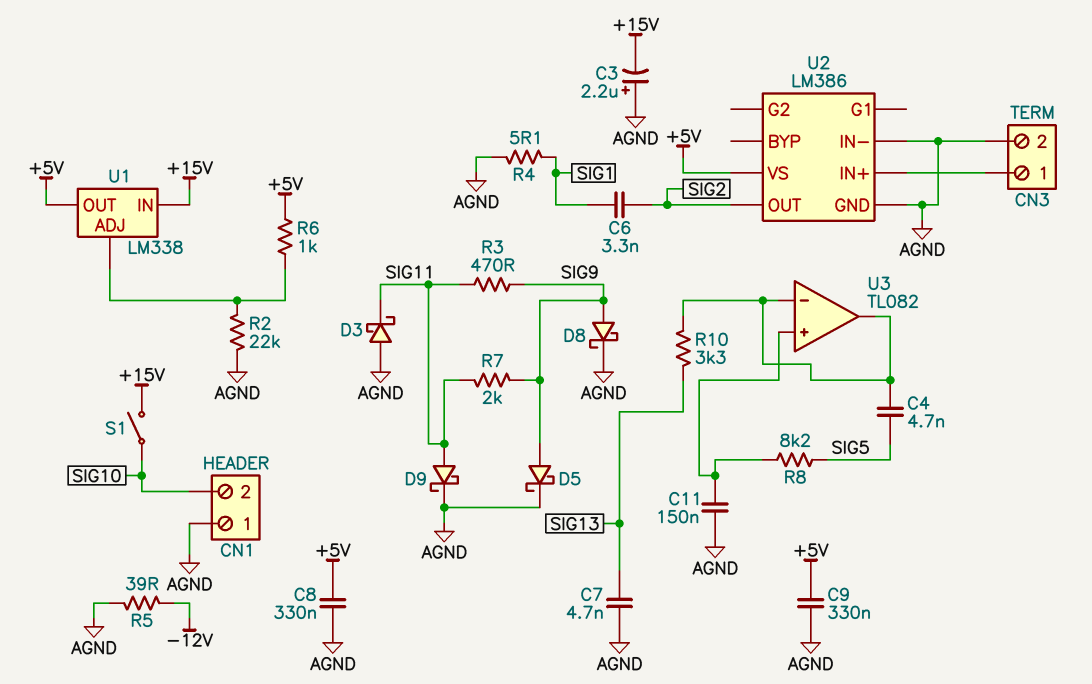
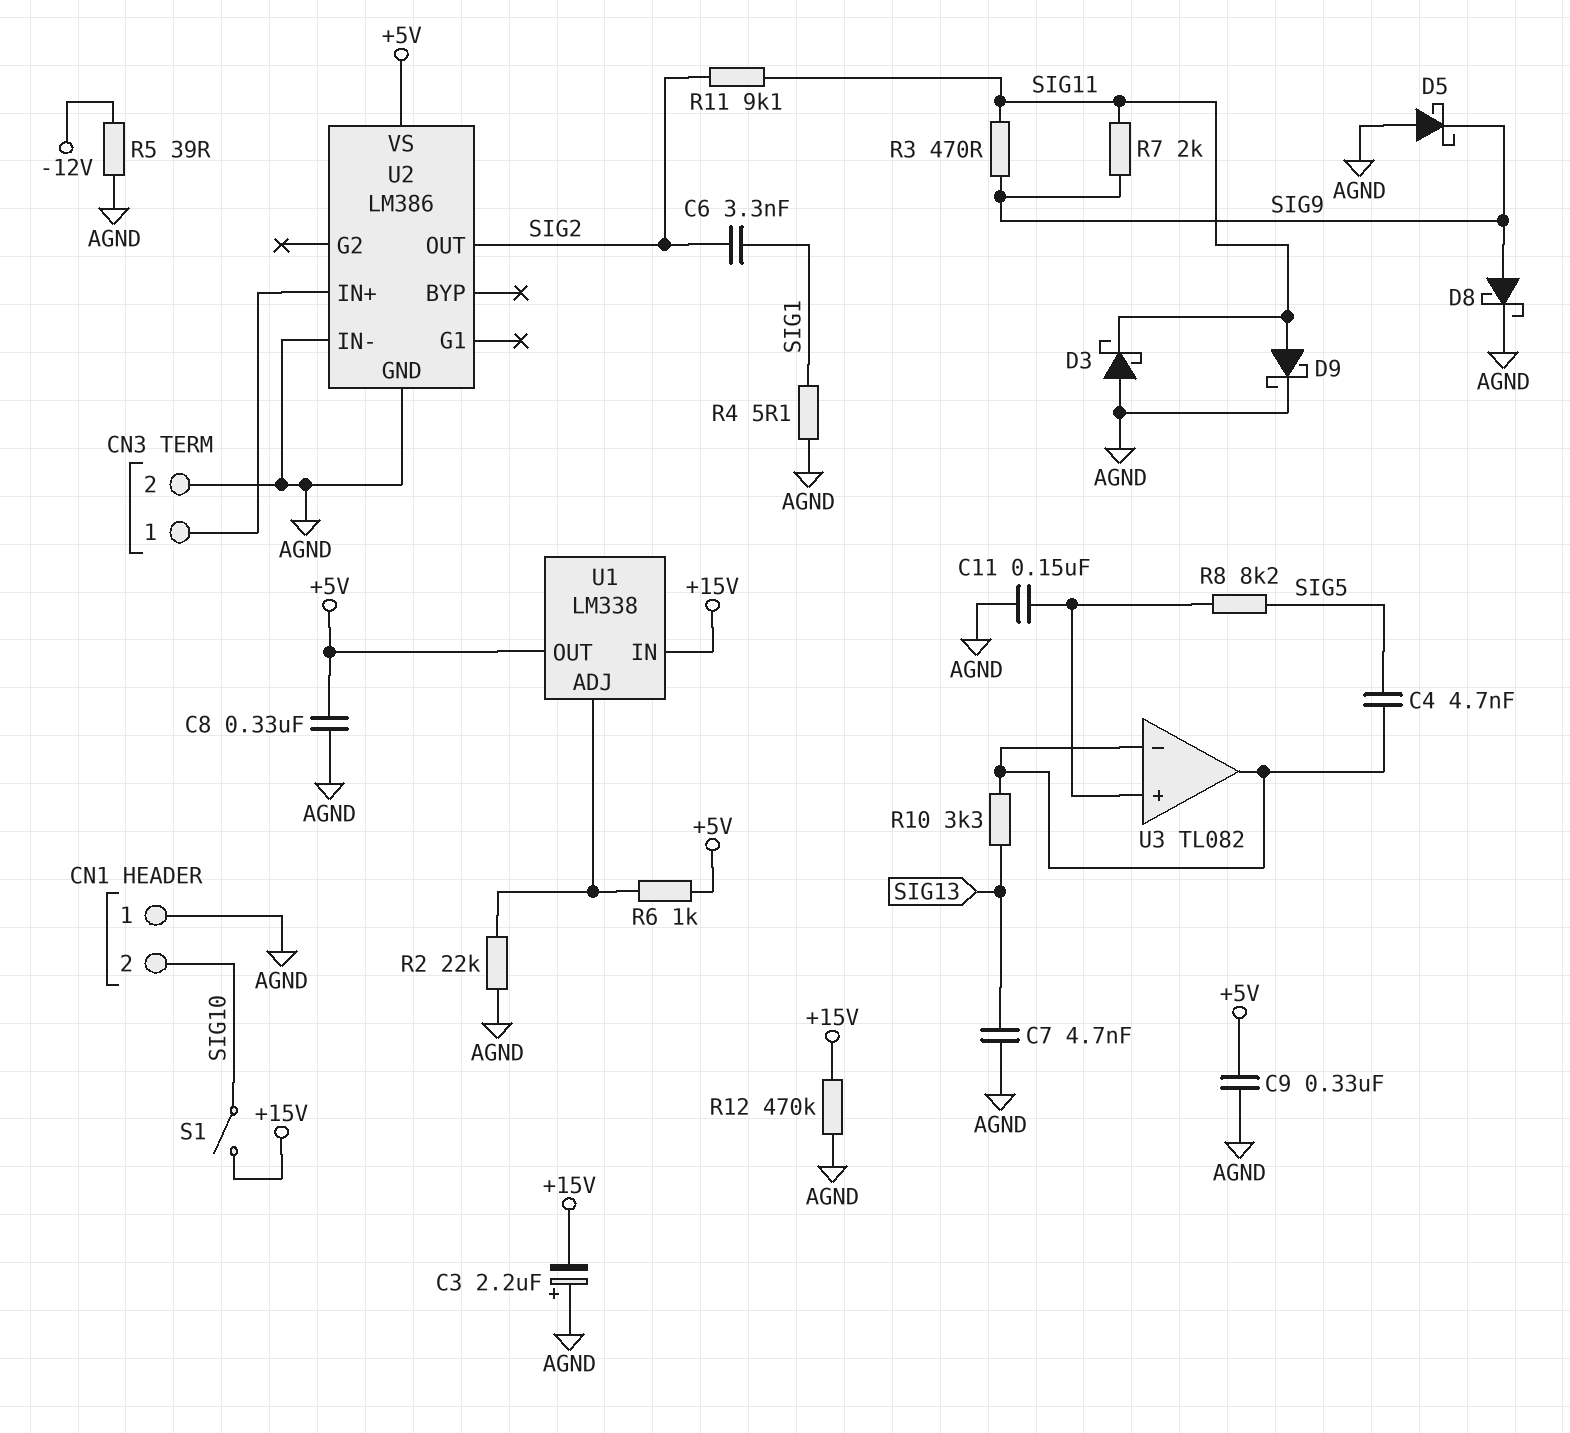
D5: schottky (A SIG9, K AGND) -> schottky (A AGND, K SIG9)
R11: none -> 9.1k (SIG2, SIG11)
R12: none -> 470k (+15V, AGND)

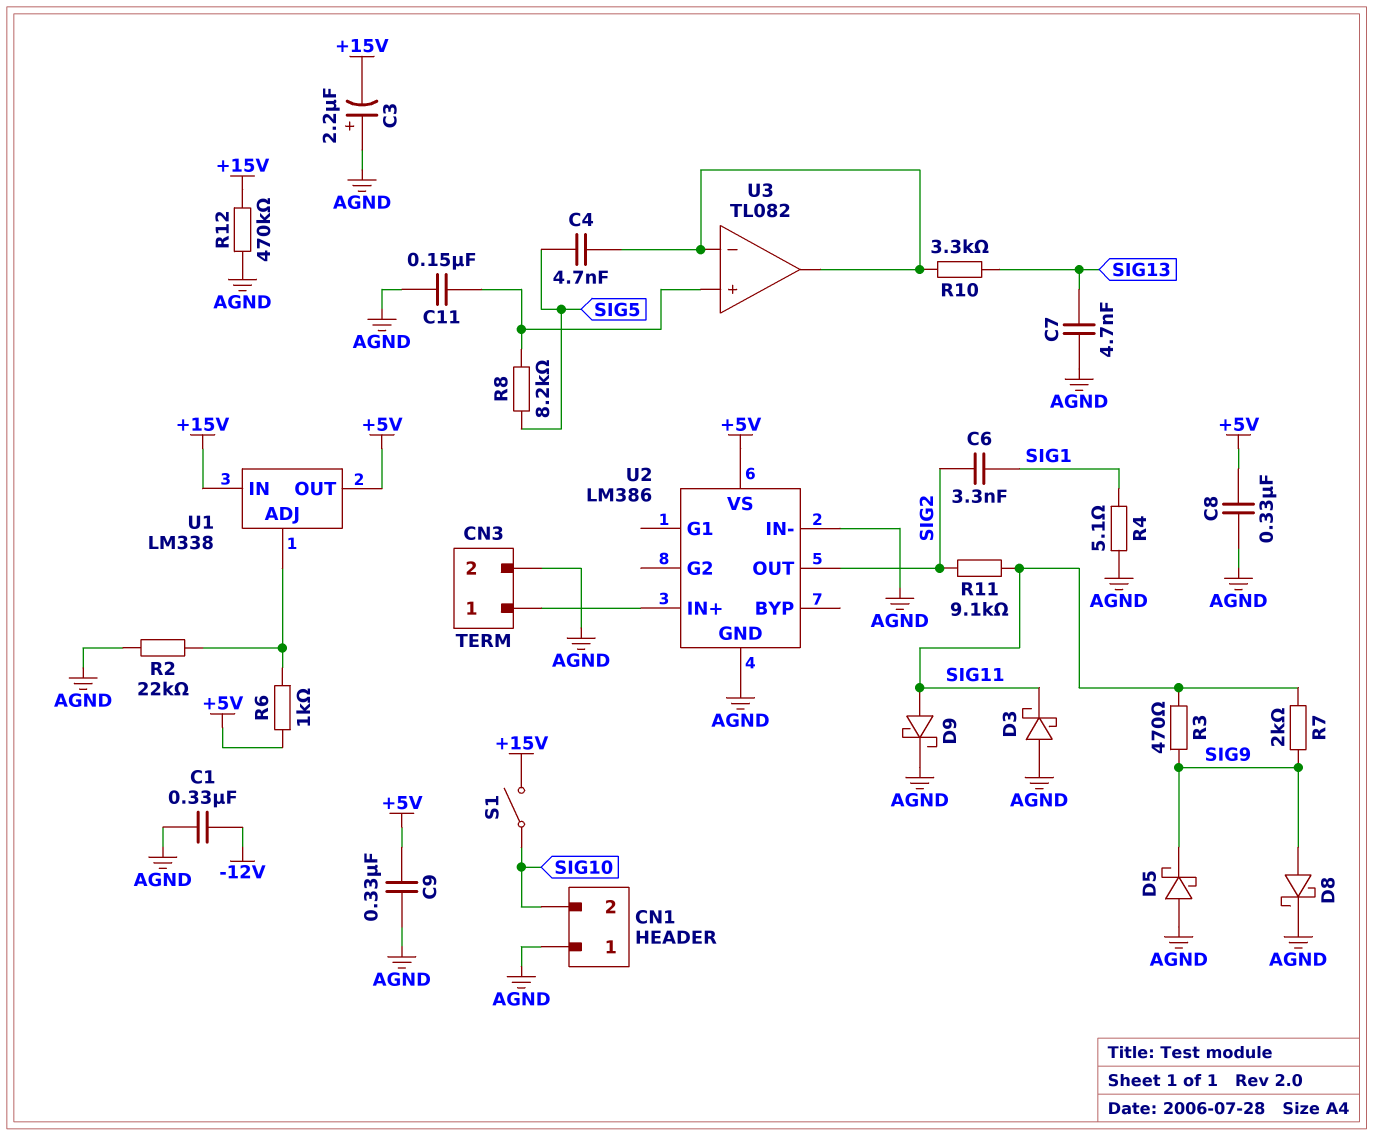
C1: none -> 330nF (-12V, AGND)
R5: 39 (-12V, AGND) -> none

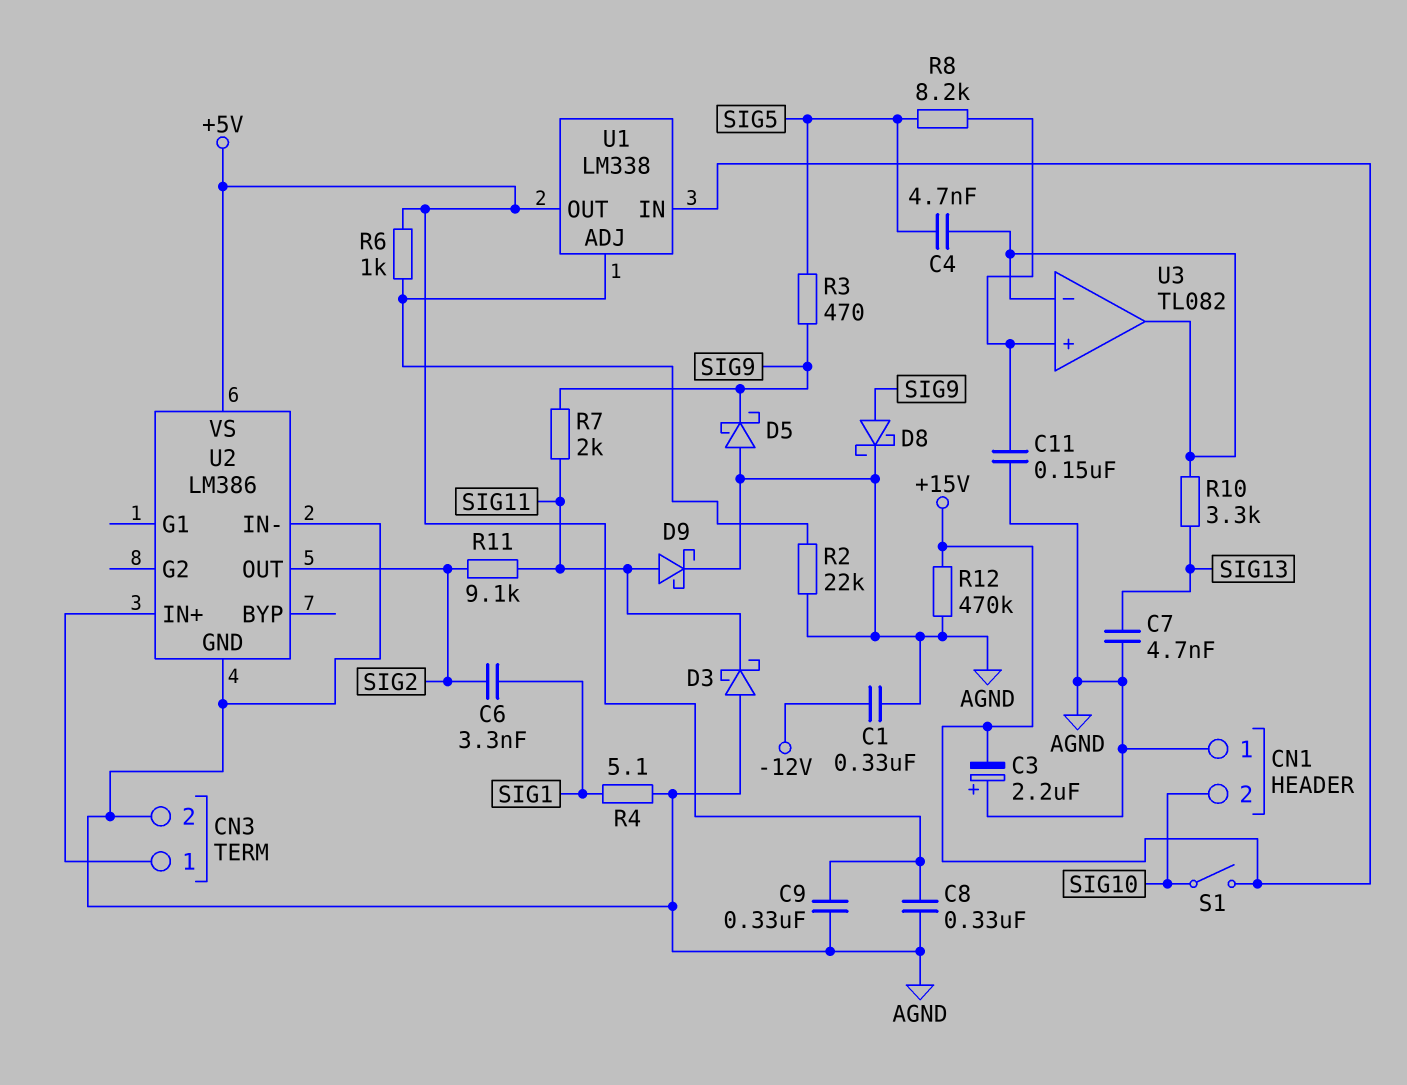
R3: 470 (SIG9, SIG11) -> 470 (SIG5, SIG9)

